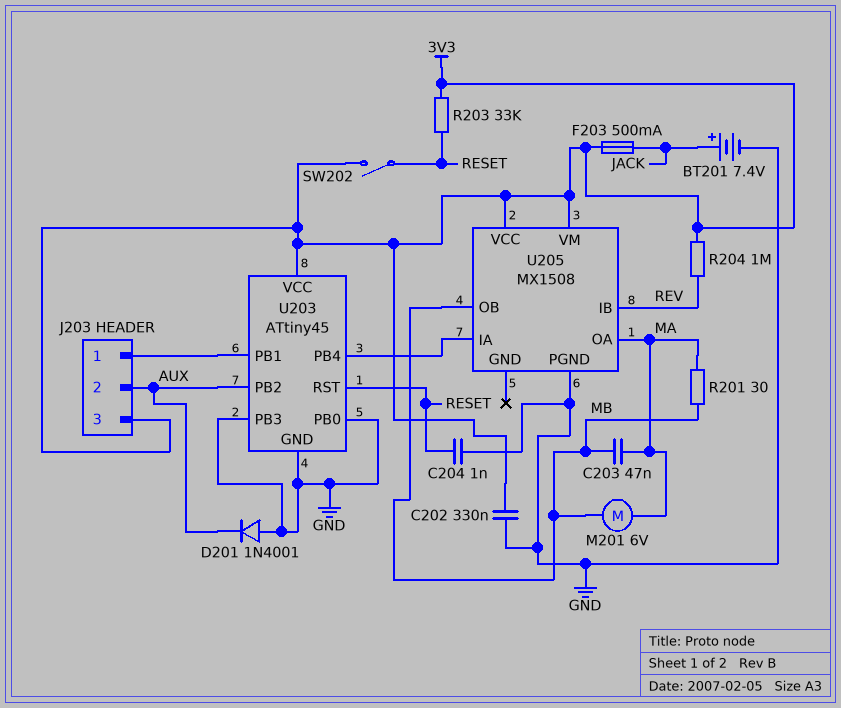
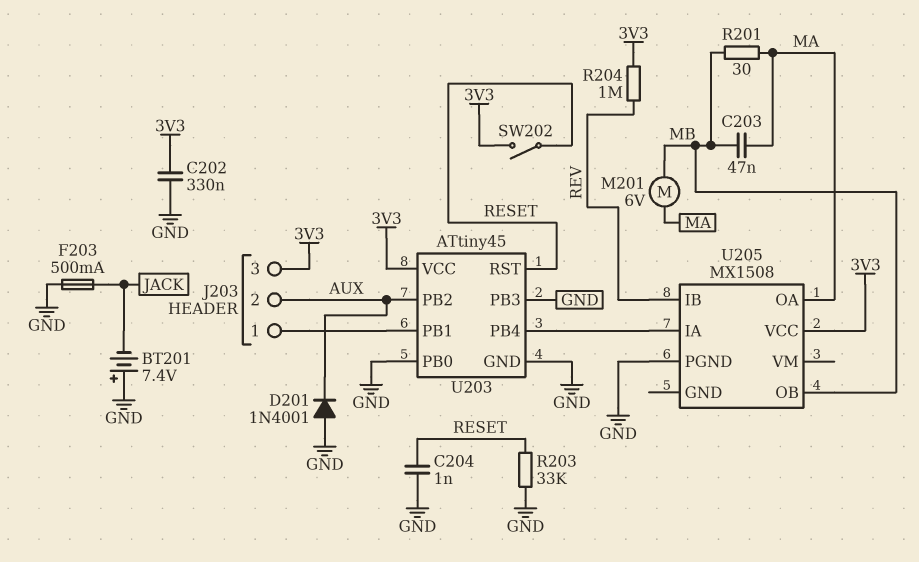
BT201: 7.4V (plus JACK, minus GND) -> 7.4V (plus GND, minus JACK)
F203: 500mA (3V3, JACK) -> 500mA (GND, JACK)
R203: 33k (3V3, RESET) -> 33k (GND, RESET)
U205 pin VM: 3V3 -> none

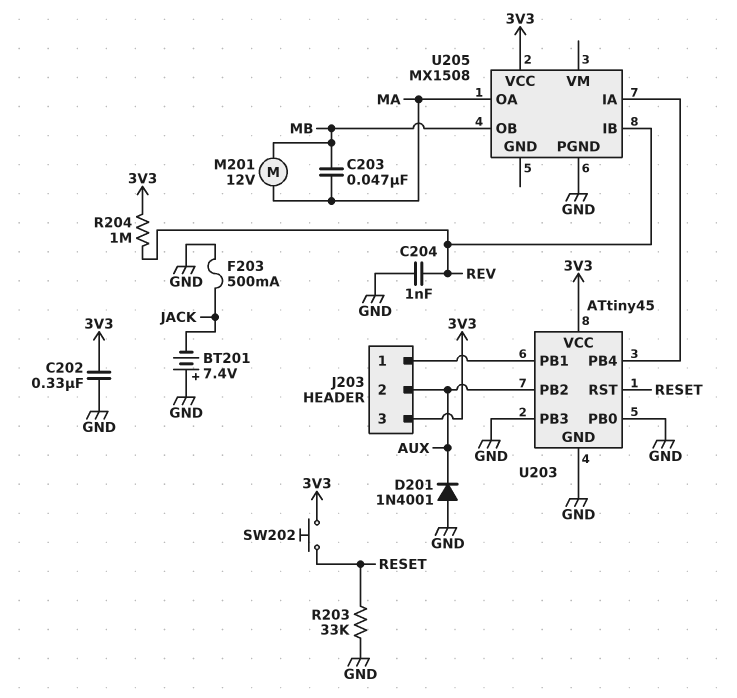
C204: 1nF (GND, RESET) -> 1nF (GND, REV)
M201: motor 6V (MA, MB) -> motor 12V (MA, MB)
R201: 30 (MA, MB) -> none
SW202: switch (3V3, RESET) -> button (3V3, RESET)

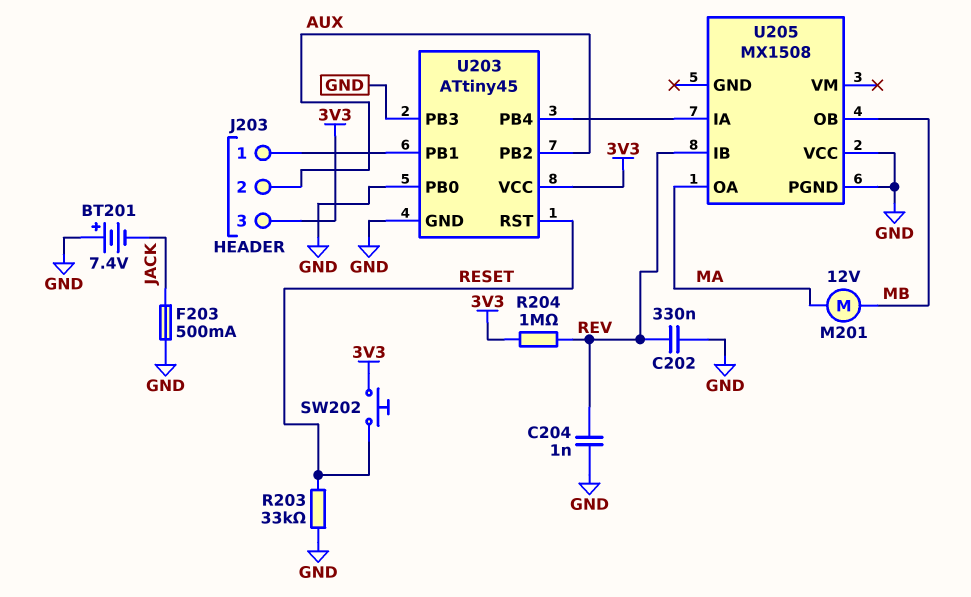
C202: 330nF (3V3, GND) -> 330nF (GND, REV)
C203: 47nF (MA, MB) -> none
D201: diode 1N4001 (A GND, K AUX) -> none
U205 pin VCC: 3V3 -> GND

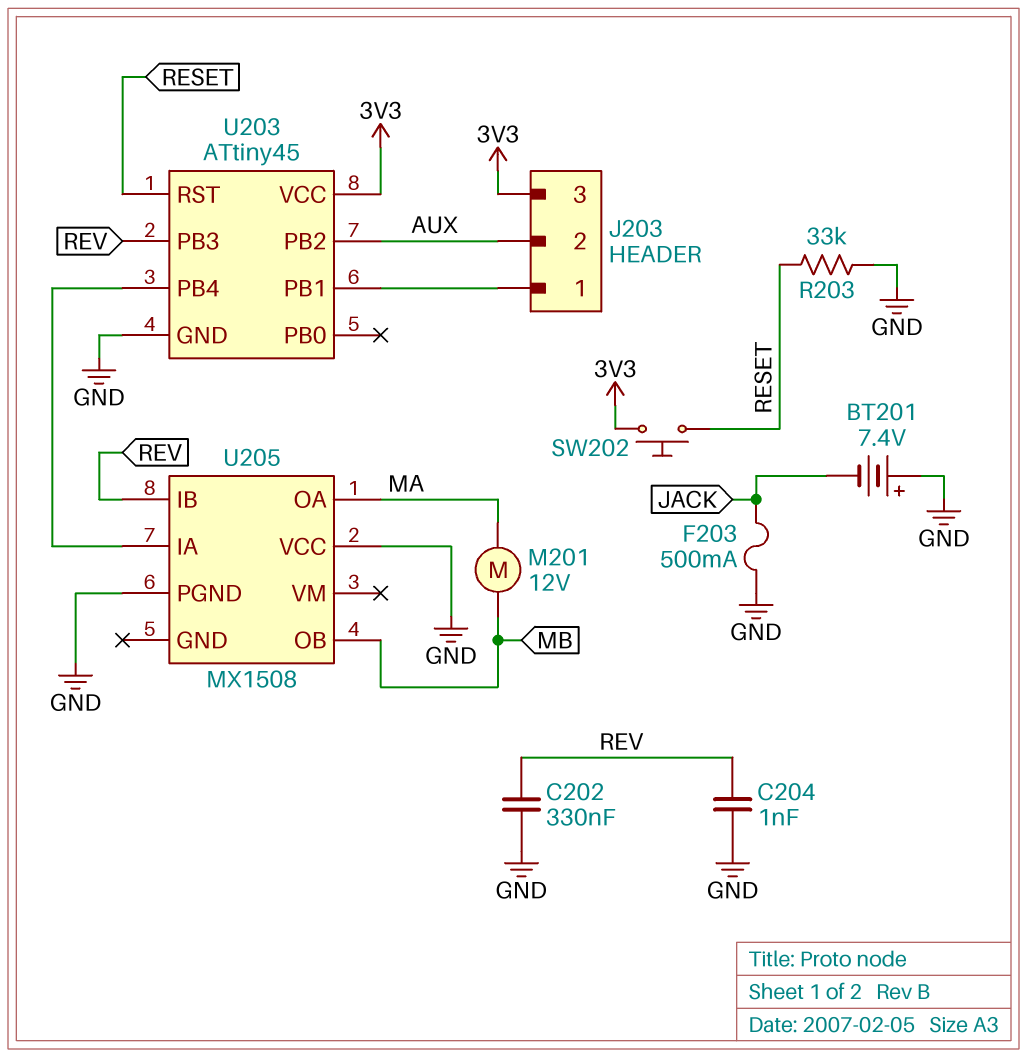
R204: 1M (3V3, REV) -> none
U203 pin PB0: GND -> none
U203 pin PB3: GND -> REV

